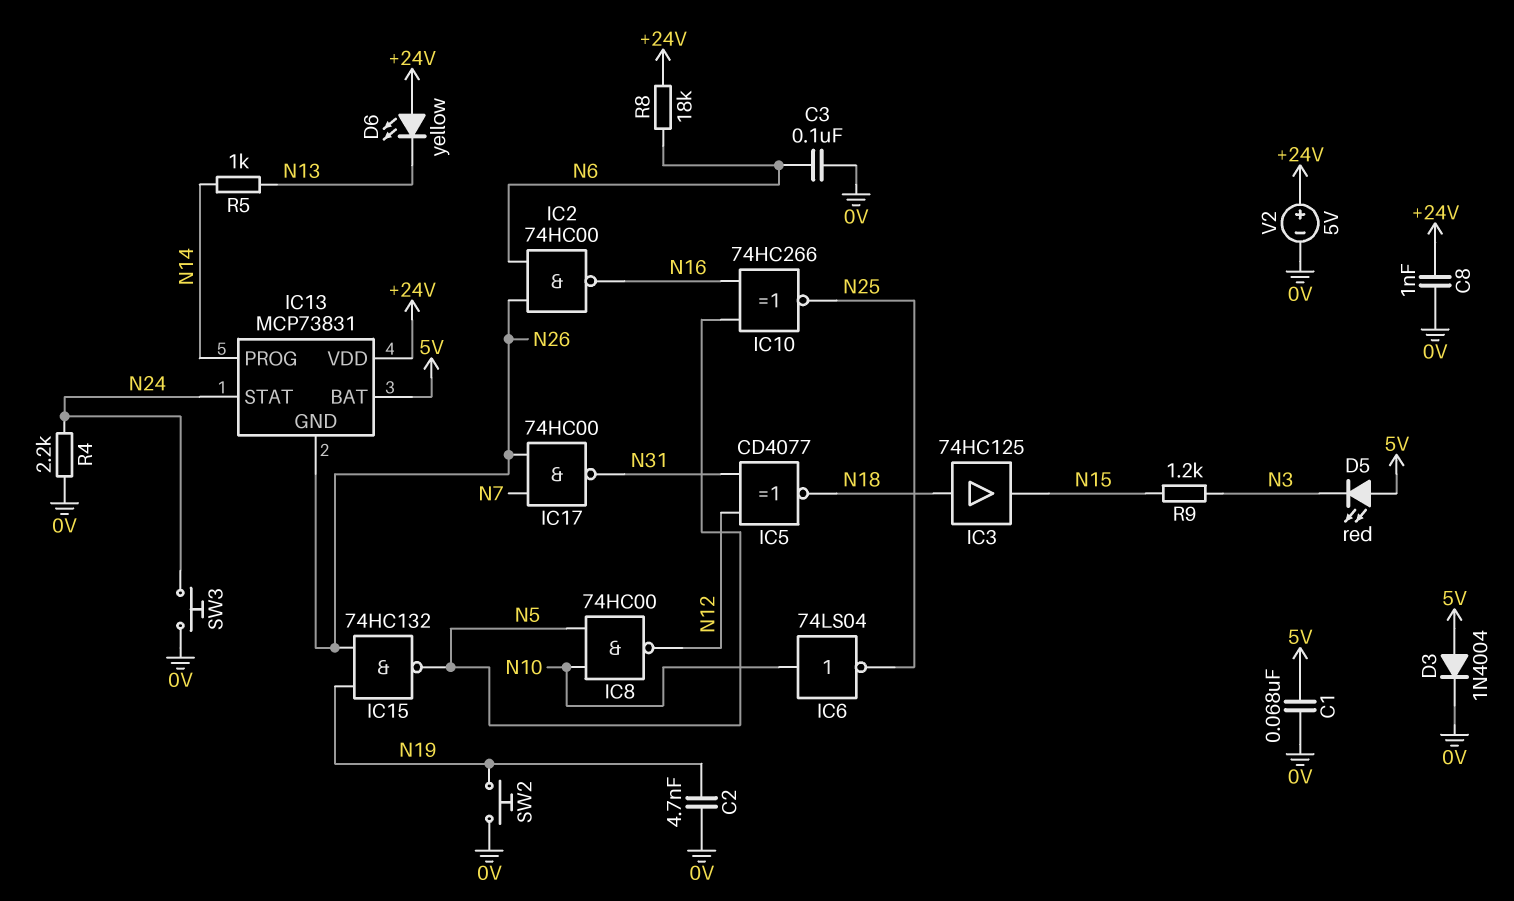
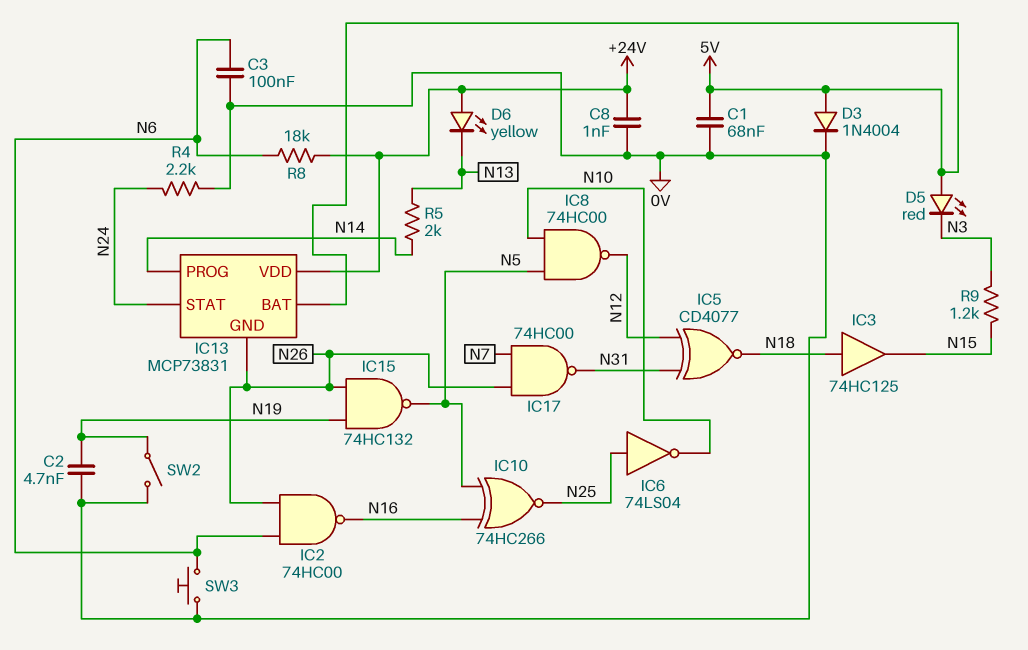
IC6: NOT 74LS04 (in N10, out N25) -> NOT 74LS04 (in N25, out N10)
R5: 1k (N13, N14) -> 2k (N13, N14)
SW2: button (0V, N19) -> switch (0V, N19)
SW3: button (0V, N24) -> button (0V, N6)
V2: 5V (plus +24V, minus 0V) -> none

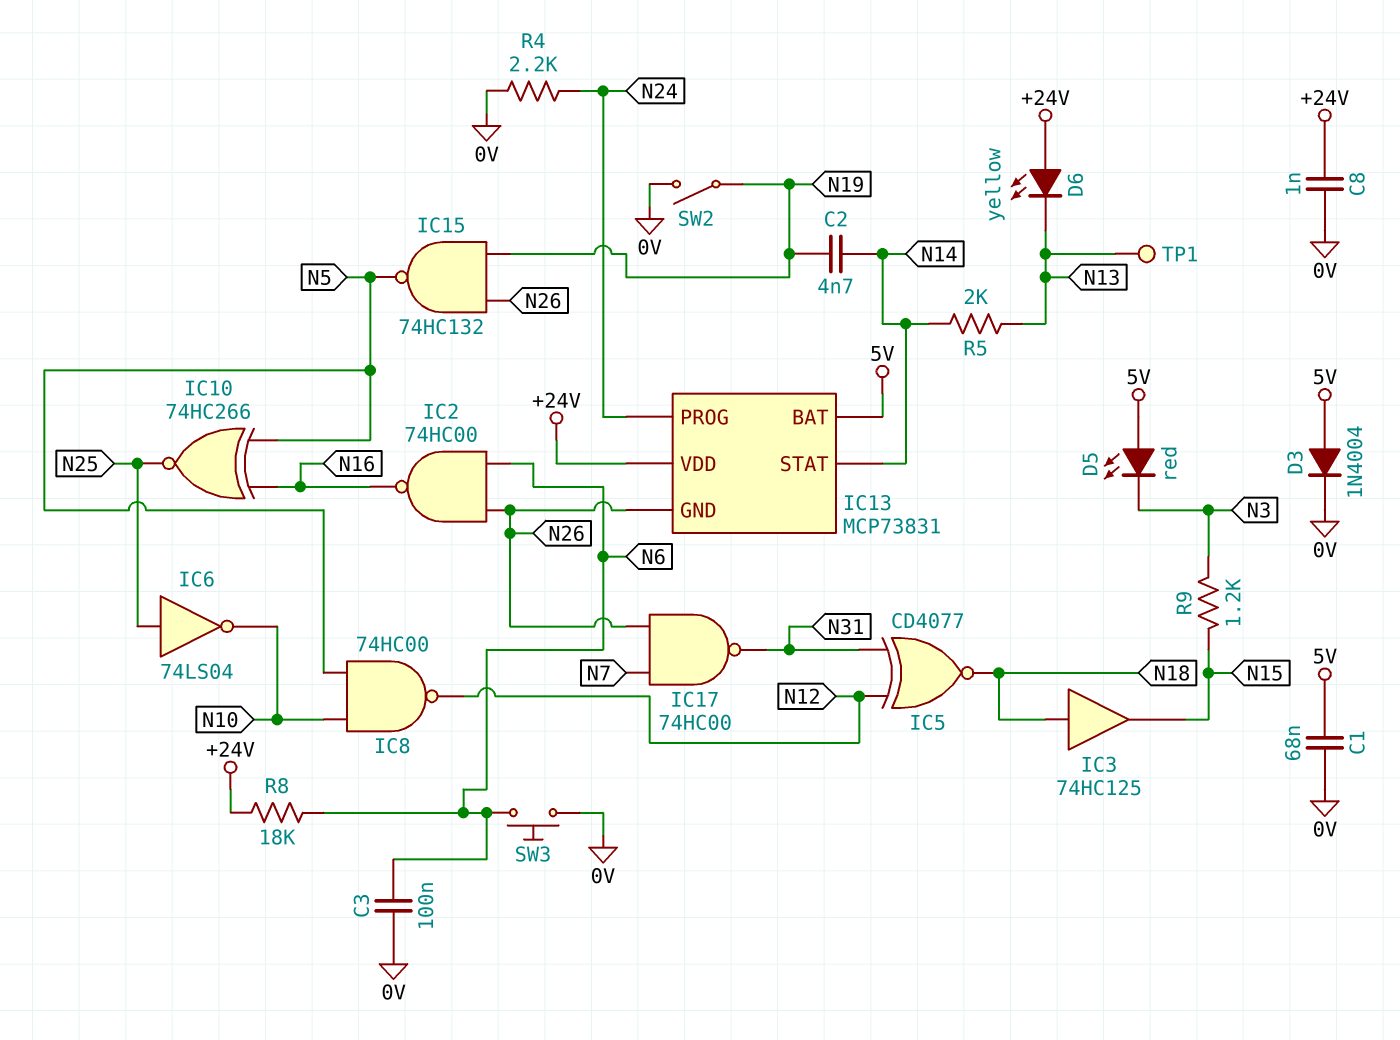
C2: 4.7nF (0V, N19) -> 4.7nF (N14, N19)
IC13 pin PROG: N14 -> N24
IC13 pin STAT: N24 -> N14
TP1: none -> test point (N13)

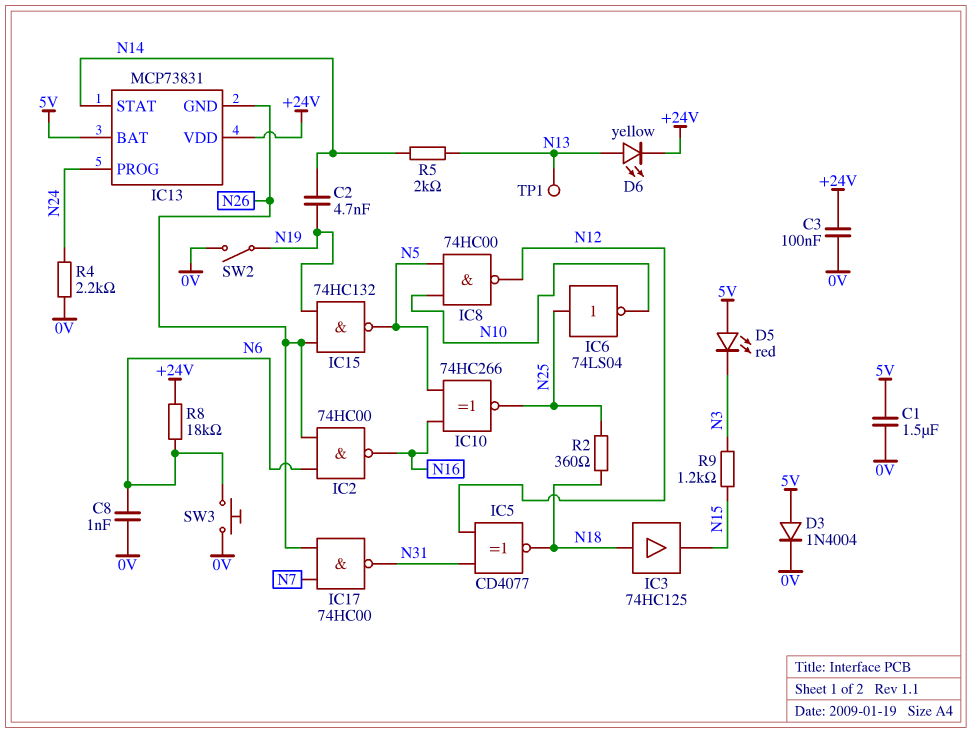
C1: 68nF (0V, 5V) -> 1.5uF (0V, 5V)
C3: 100nF (0V, N6) -> 100nF (+24V, 0V)
C8: 1nF (+24V, 0V) -> 1nF (0V, N6)
D6: LED yellow (A +24V, K N13) -> LED yellow (A N13, K +24V)
R2: none -> 360 (N18, N25)

